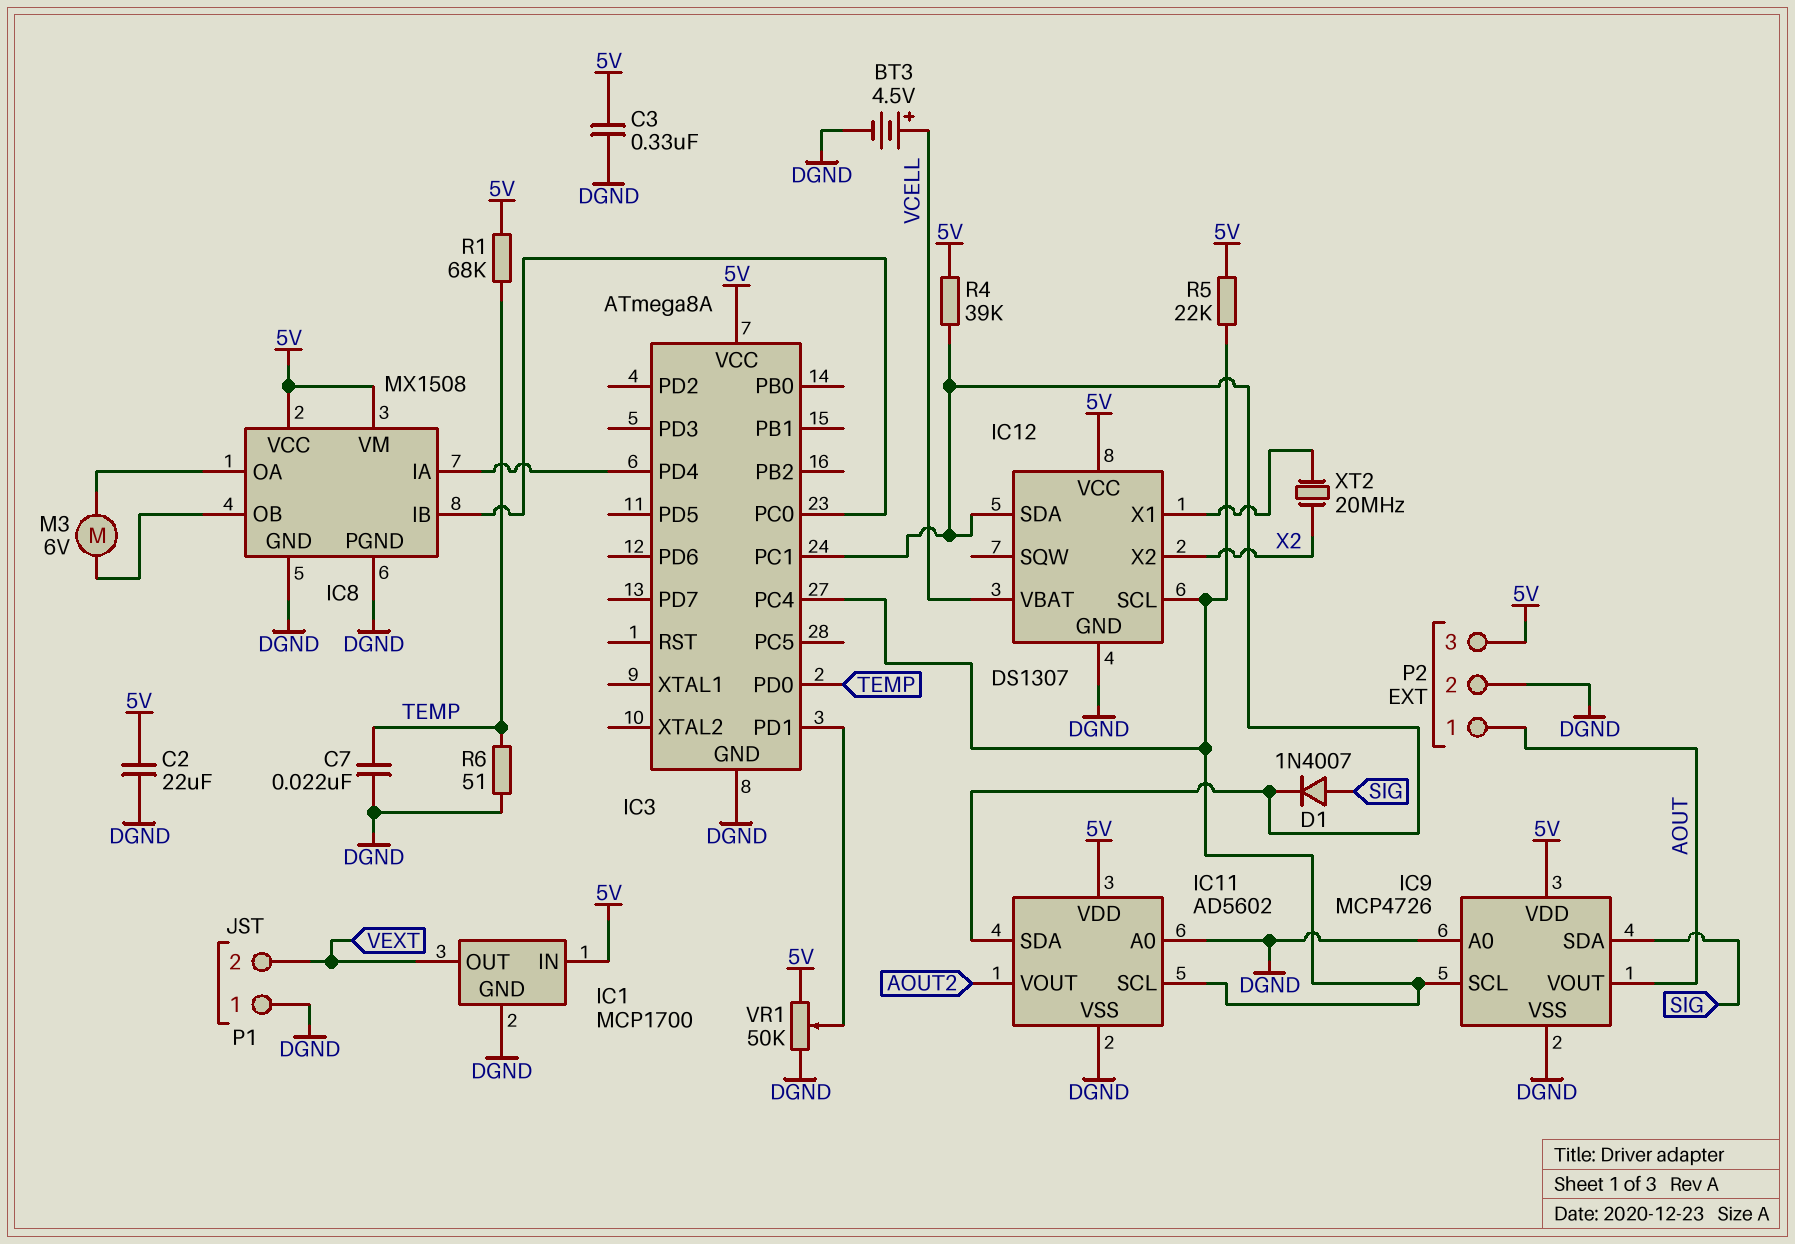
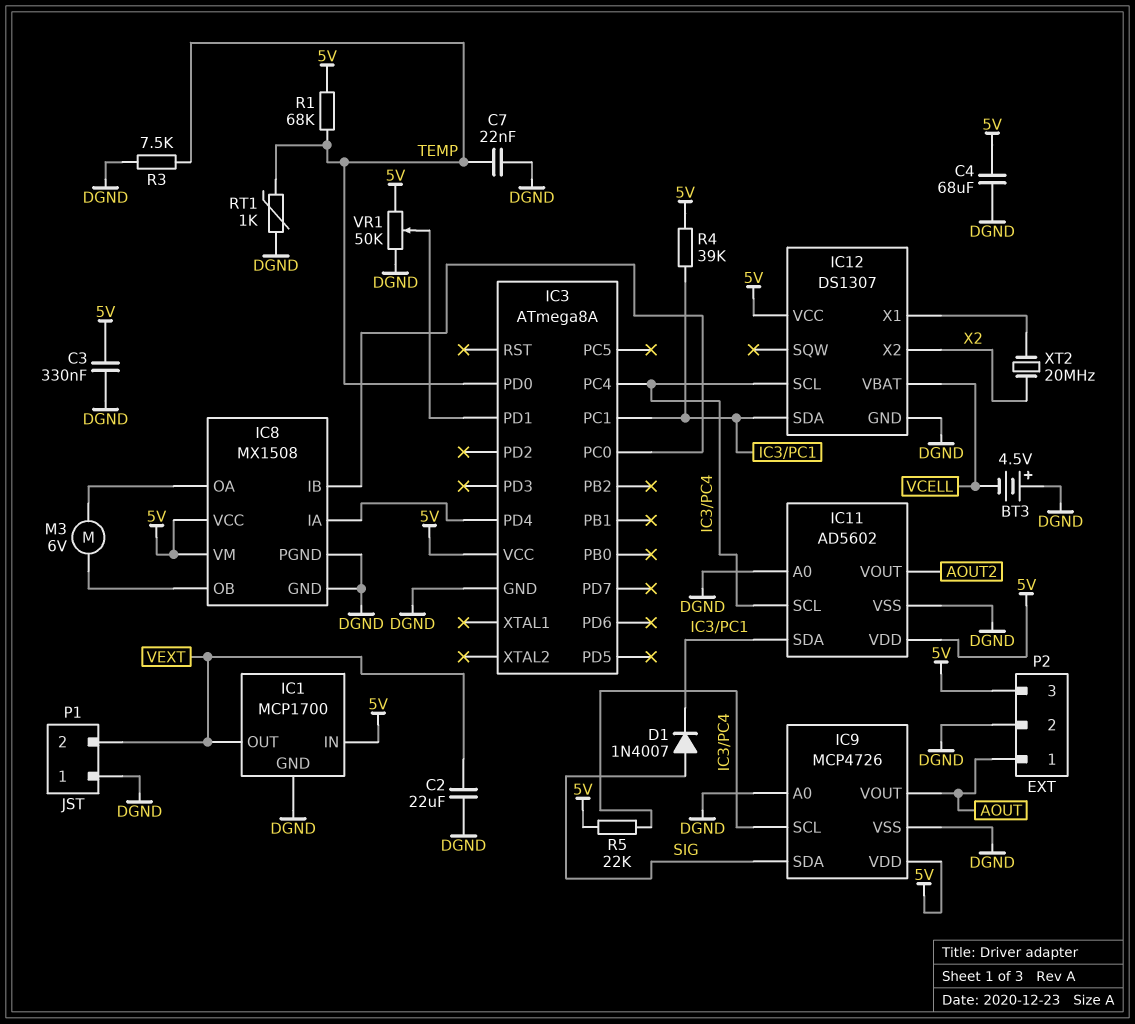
BT3: 4.5V (plus VCELL, minus DGND) -> 4.5V (plus DGND, minus VCELL)
C2: 22uF (5V, DGND) -> 22uF (DGND, VEXT)
C4: none -> 68uF (5V, DGND)
R3: none -> 7.5k (DGND, TEMP)
R6: 51 (DGND, TEMP) -> none
RT1: none -> 1k (DGND, TEMP)

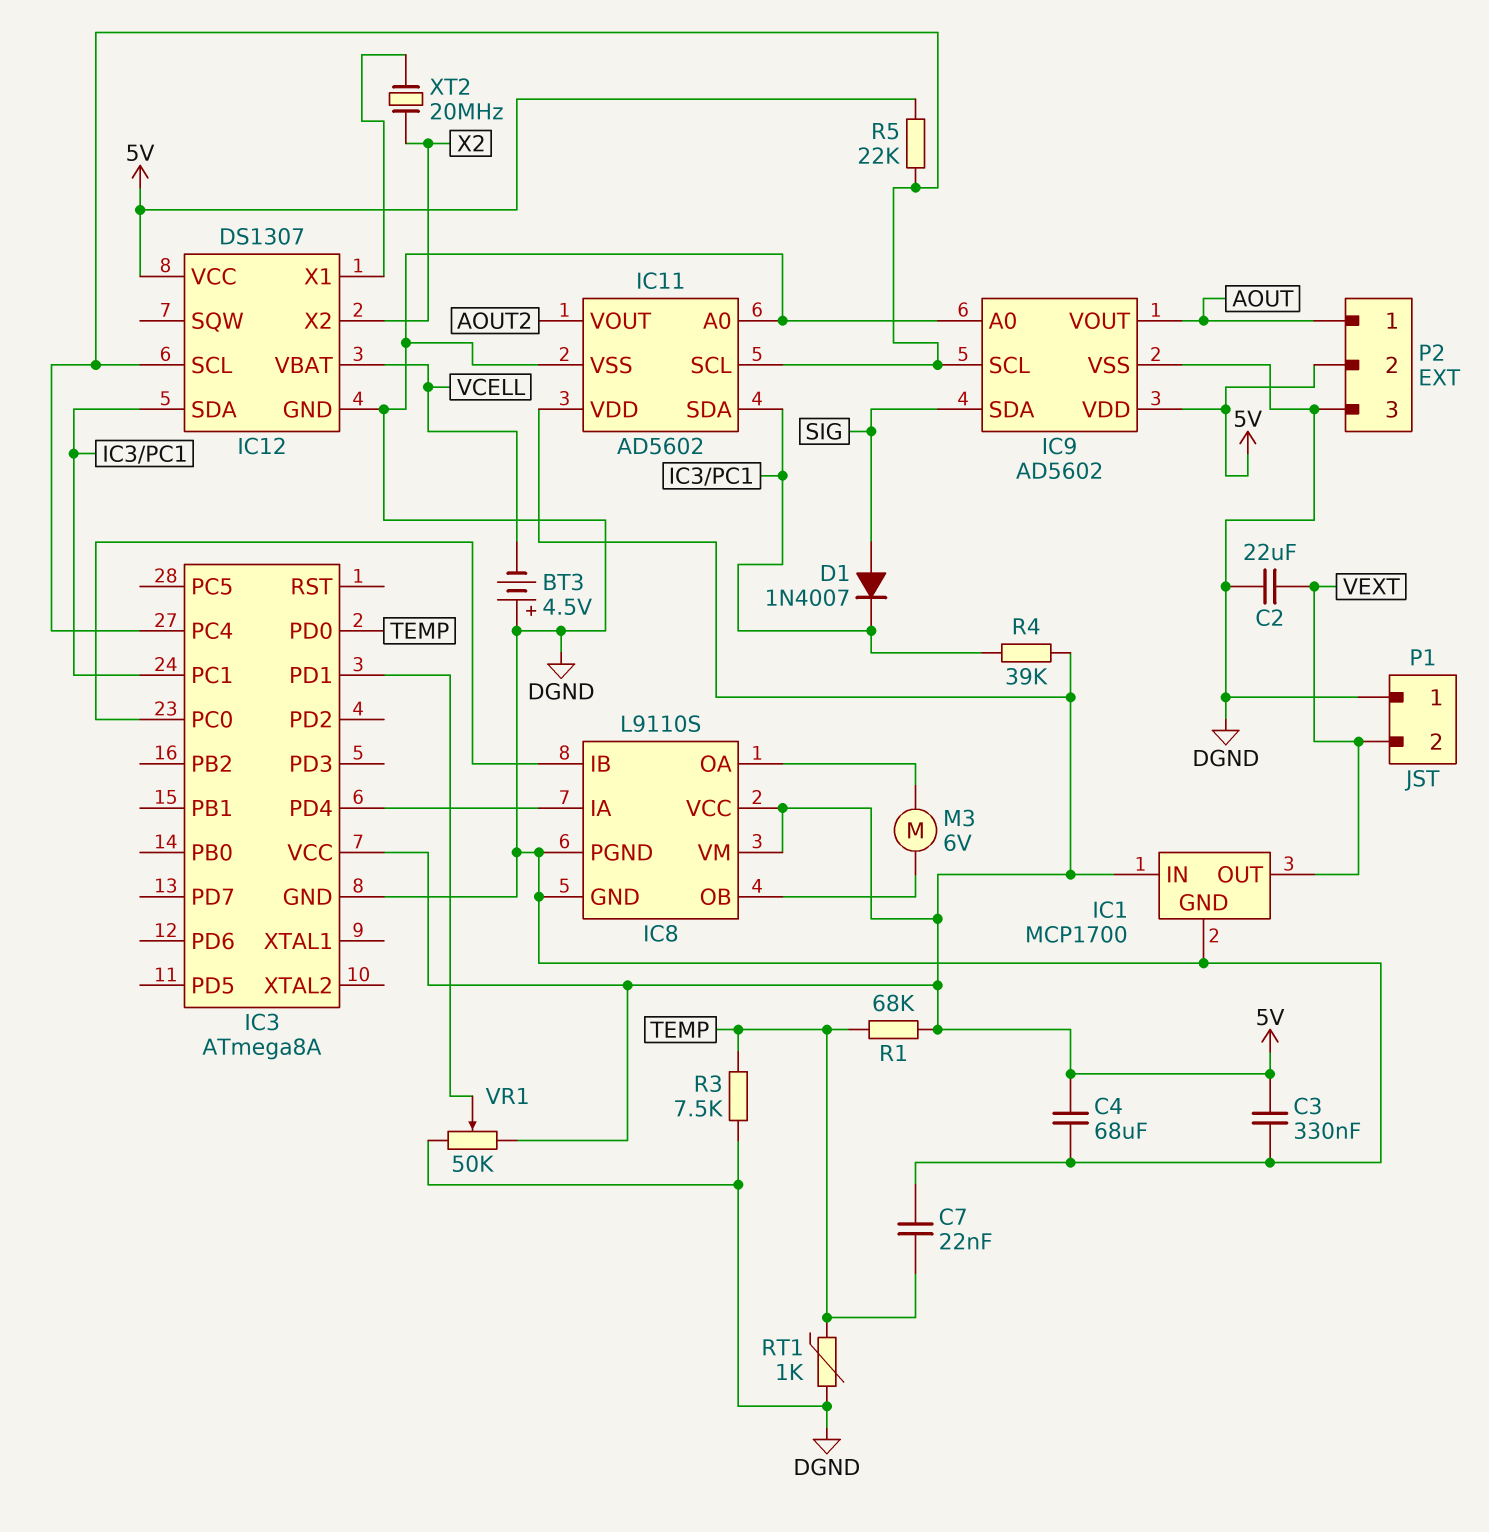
IC8: MX1508 -> L9110S
IC9: MCP4726 -> AD5602
P2 pin 2: DGND -> 5V
P2 pin 3: 5V -> DGND

